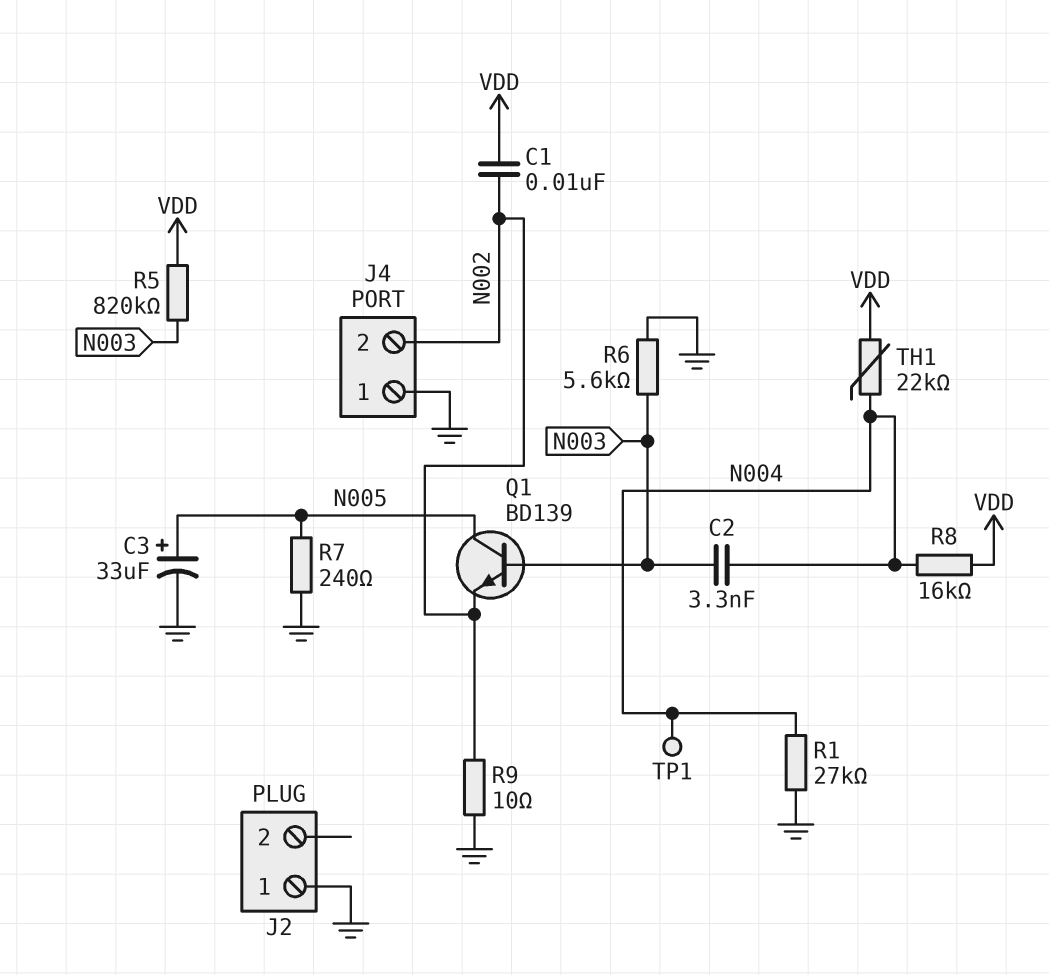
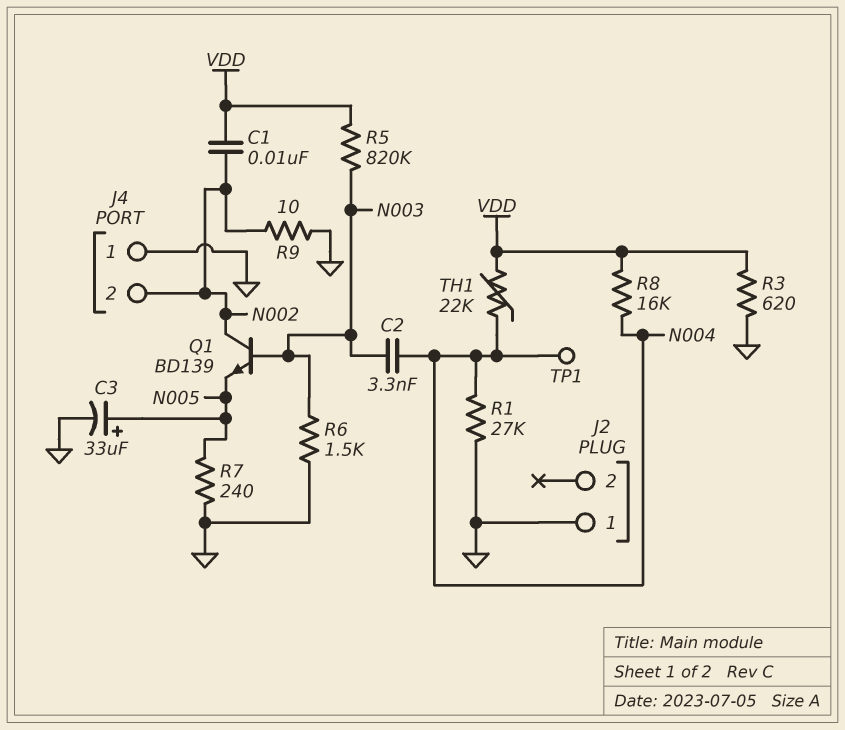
Q1: NPN BD139 (B N003, C N005, E N002) -> NPN BD139 (B N003, C N002, E N005)
R3: none -> 620 (GND, VDD)
R6: 5.6k (GND, N003) -> 1.5k (GND, N003)

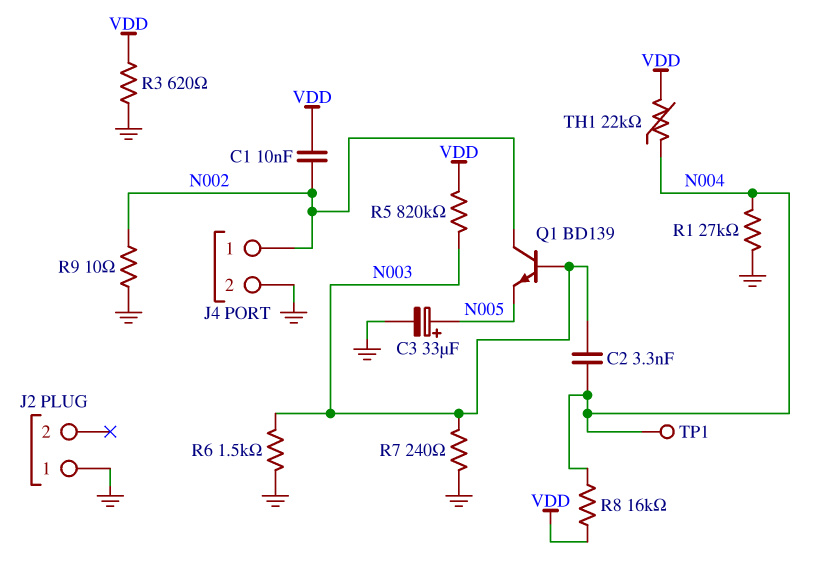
J4 pin 1: GND -> N002
J4 pin 2: N002 -> GND
R7: 240 (GND, N005) -> 240 (GND, N003)

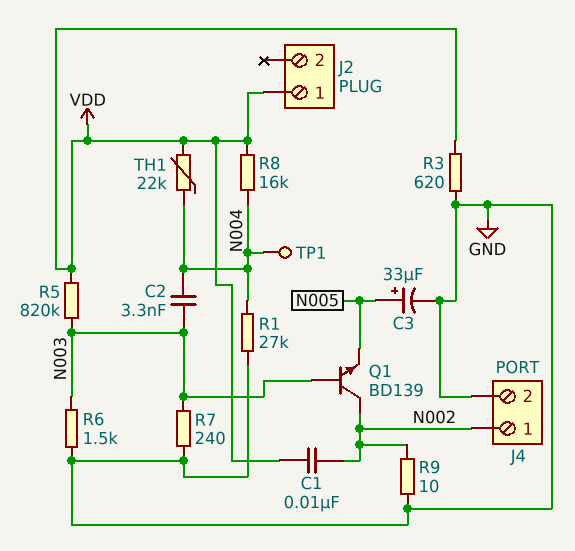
J2 pin 1: GND -> VDD

